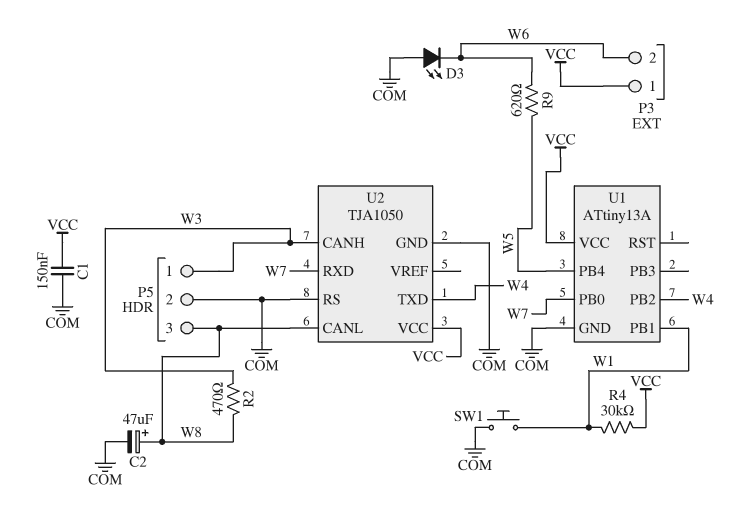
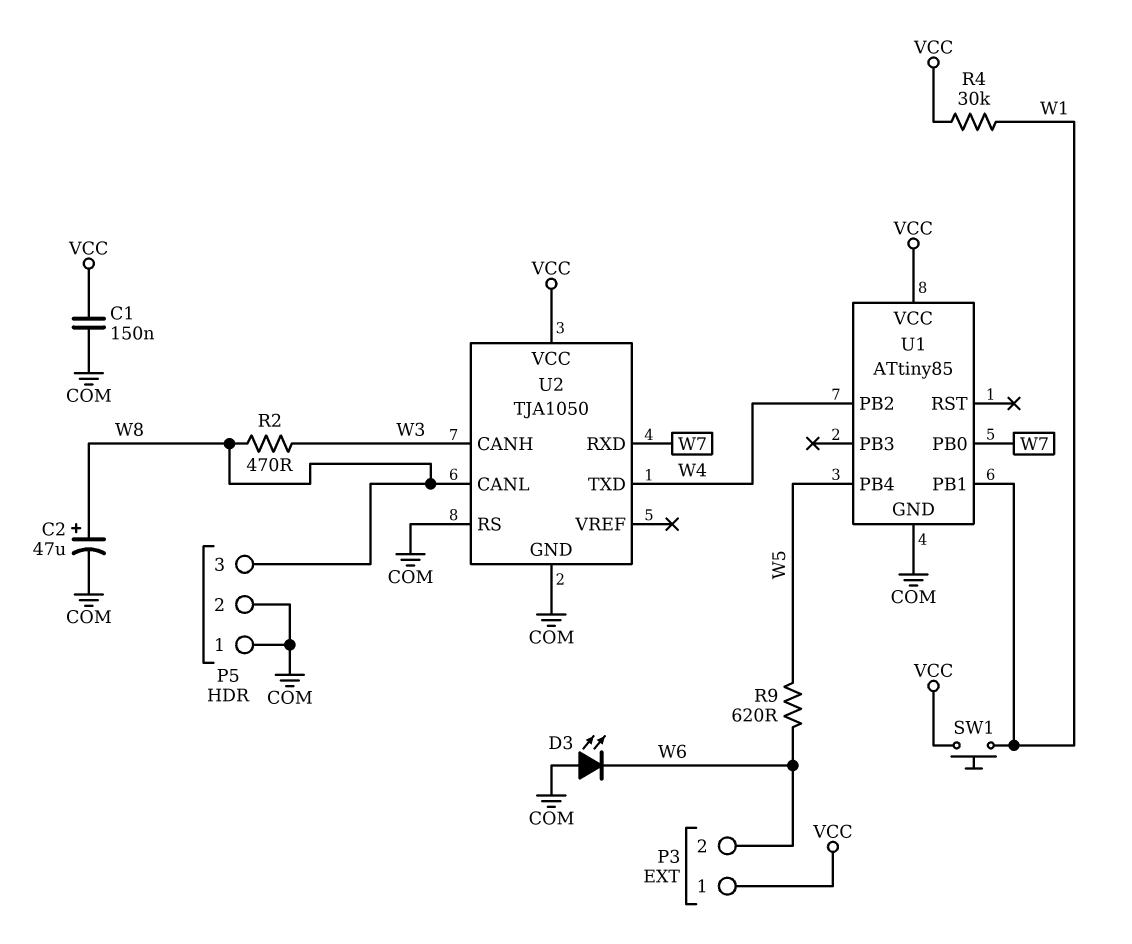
P5 pin 1: W3 -> COM
SW1: button (COM, W1) -> button (VCC, W1)
U1: ATtiny13A -> ATtiny85

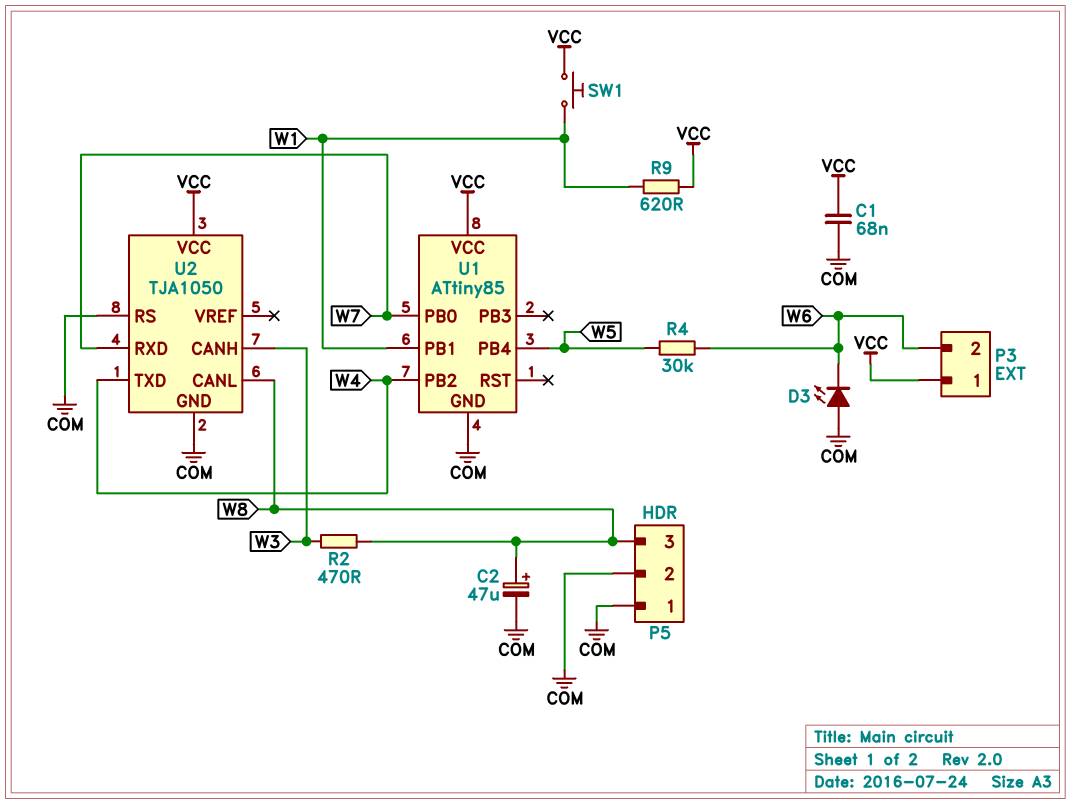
C1: 150nF (COM, VCC) -> 68nF (COM, VCC)
R4: 30k (VCC, W1) -> 30k (W5, W6)
R9: 620 (W5, W6) -> 620 (VCC, W1)

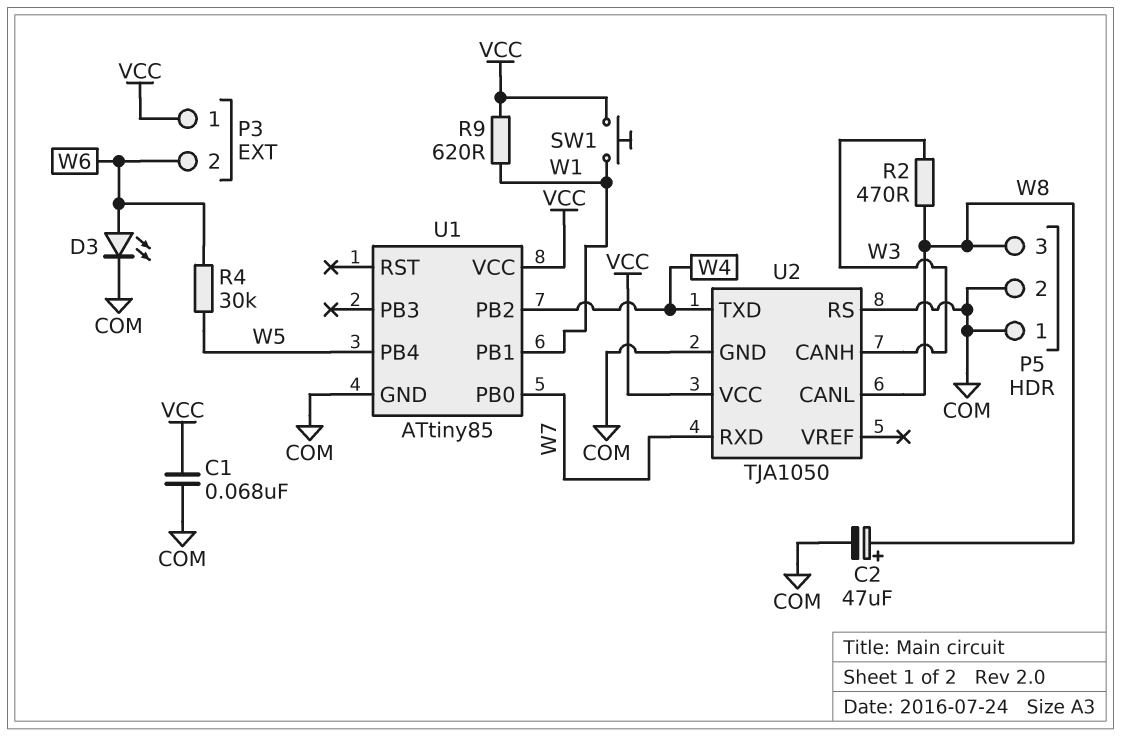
D3: LED (A COM, K W6) -> LED (A W6, K COM)

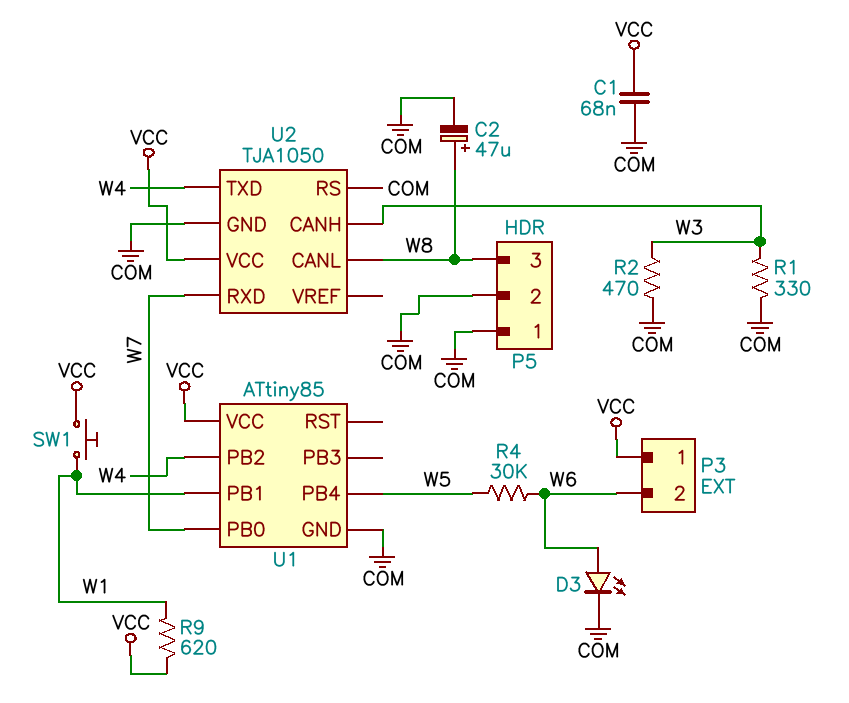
R1: none -> 330 (COM, W3)
R2: 470 (W3, W8) -> 470 (COM, W3)

